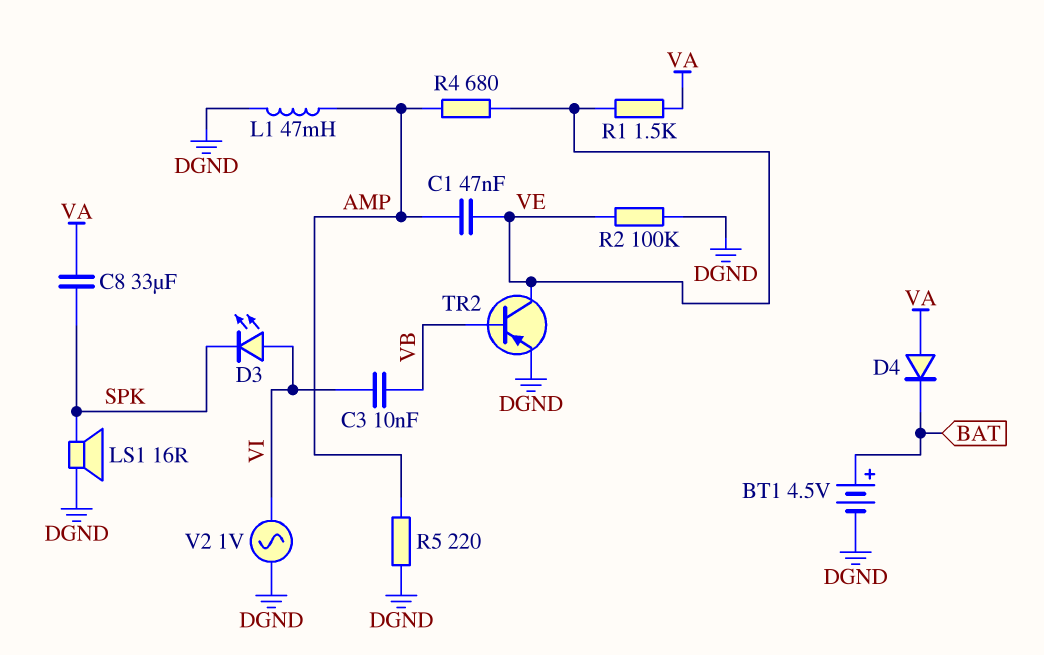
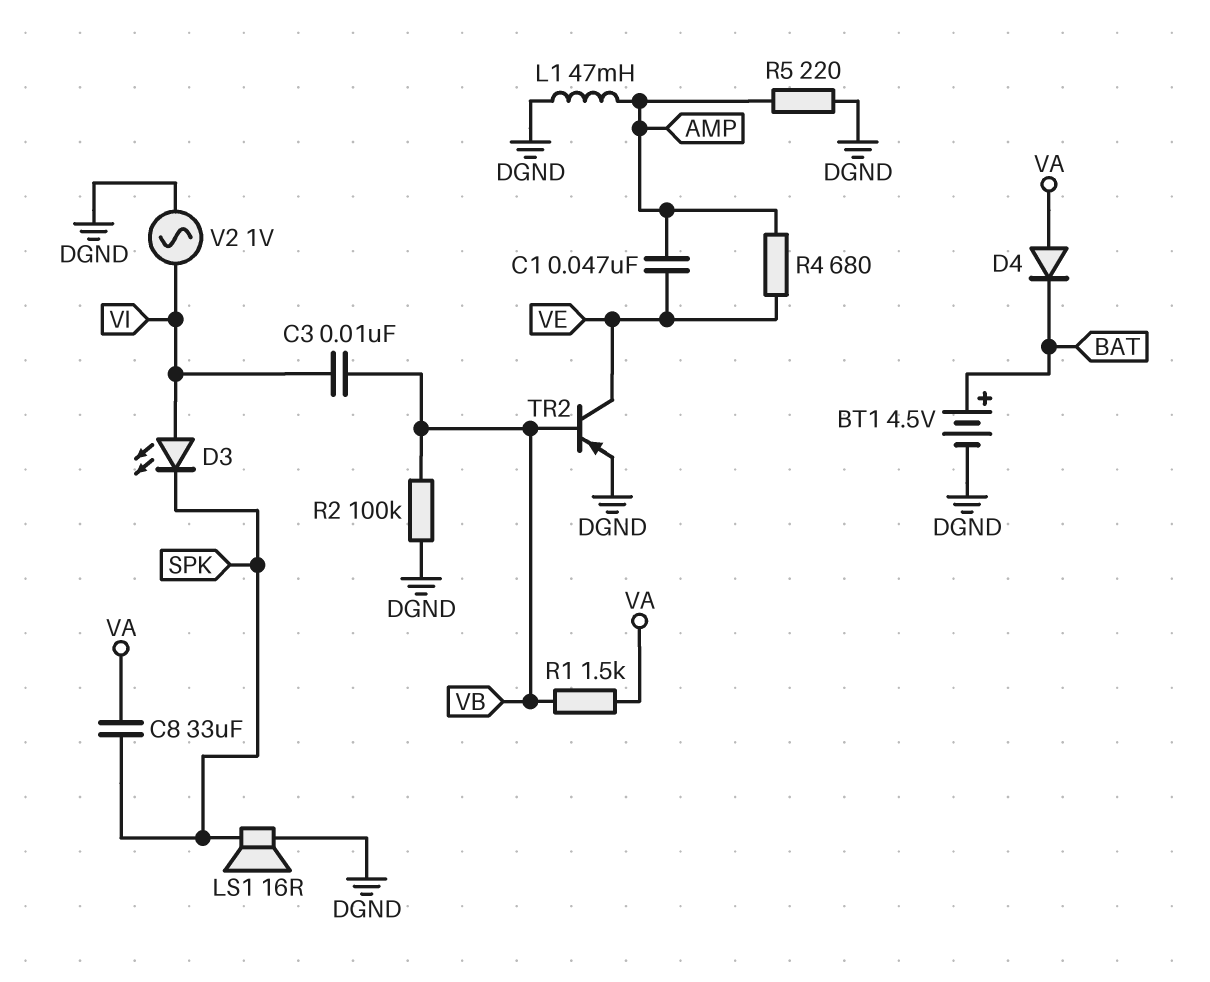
R1: 1.5k (VA, VE) -> 1.5k (VA, VB)
R2: 100k (DGND, VE) -> 100k (DGND, VB)

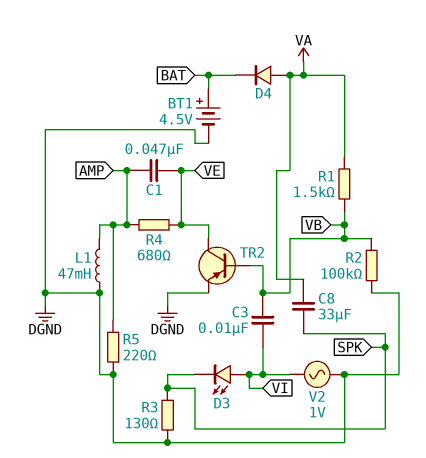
LS1: speaker 16R (DGND, SPK) -> none
R3: none -> 130 (DGND, SPK)

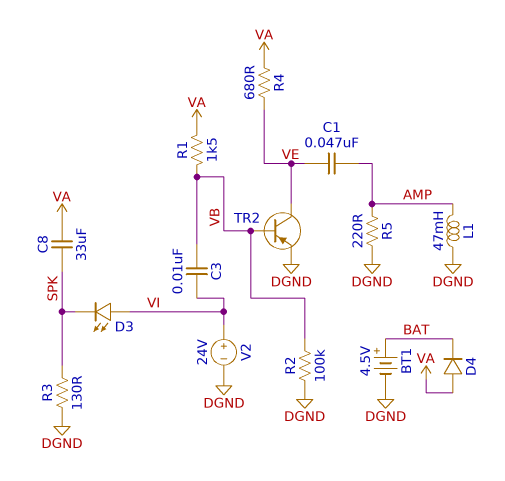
R4: 680 (AMP, VE) -> 680 (VA, VE)
V2: AC 1V (DGND, VI) -> 24V (plus VI, minus DGND)

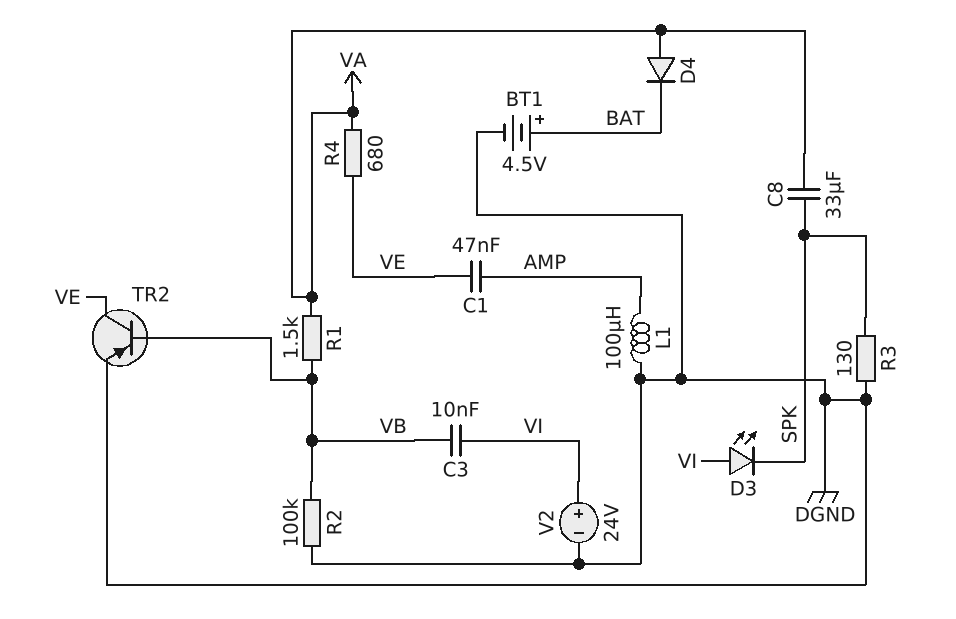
L1: 47mH (AMP, DGND) -> 100uH (AMP, DGND)
R5: 220 (AMP, DGND) -> none

